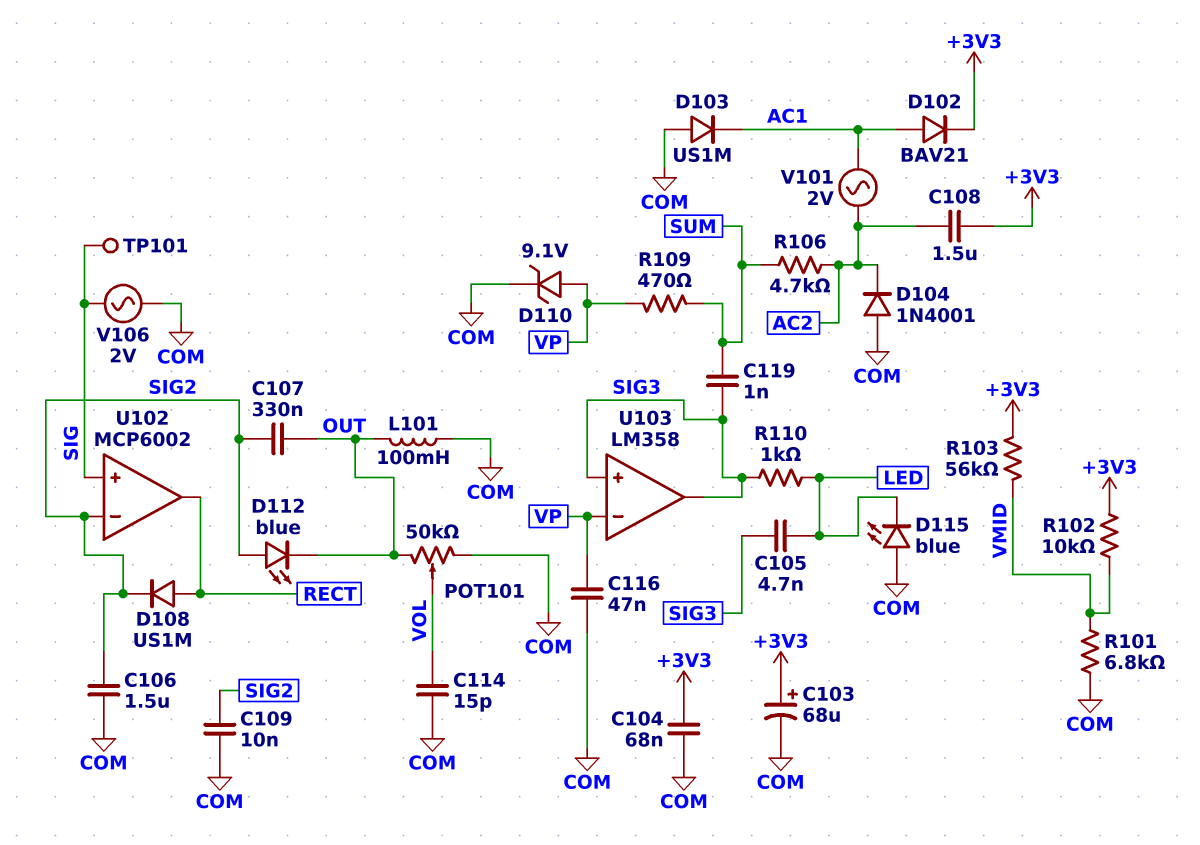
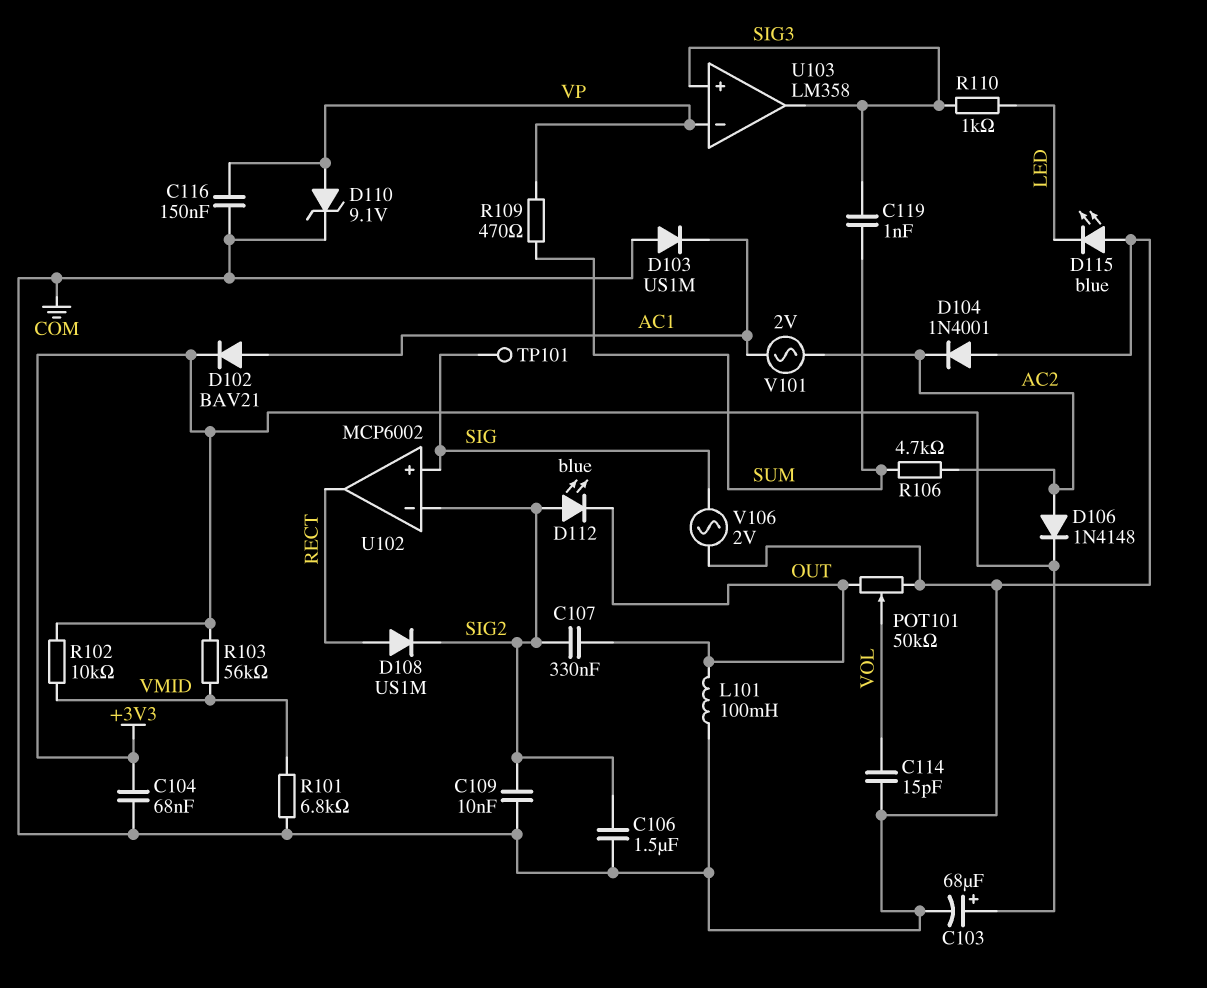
C105: 4.7nF (LED, SIG3) -> none
C108: 1.5uF (+3V3, AC2) -> none
C116: 47nF (COM, VP) -> 150nF (COM, VP)
D106: none -> diode 1N4148 (A AC2, K +3V3)

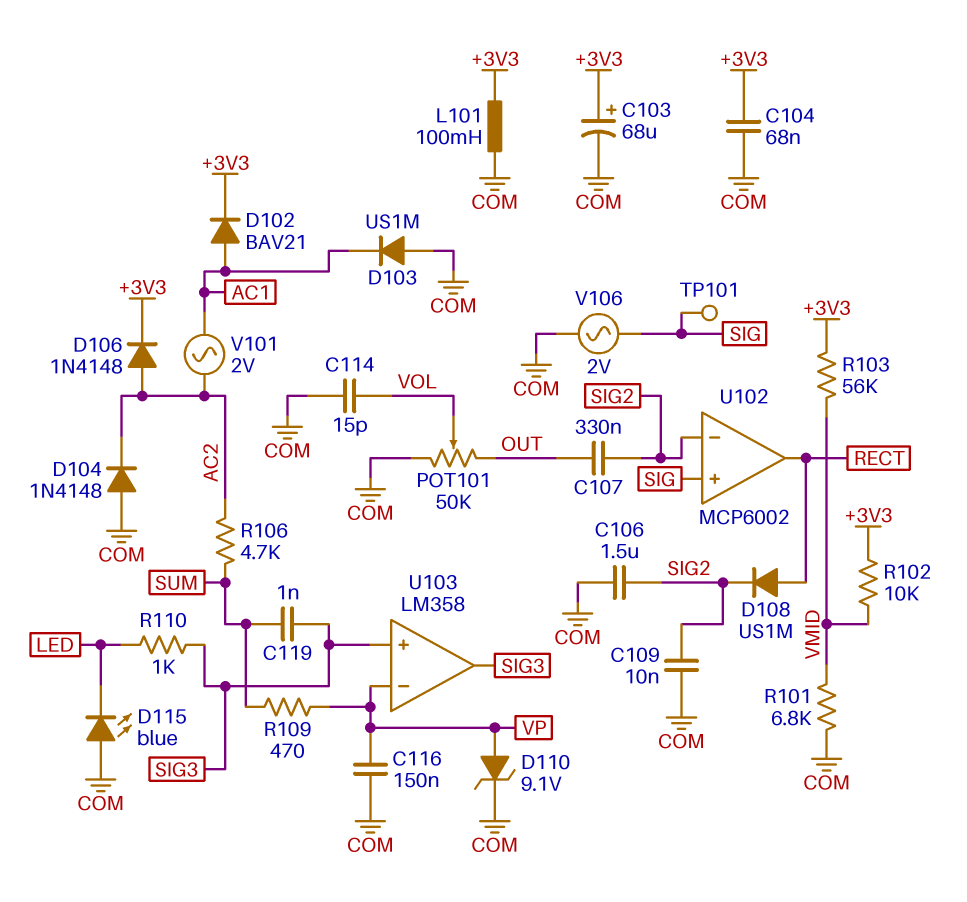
D104: diode 1N4001 (A COM, K AC2) -> diode 1N4148 (A COM, K AC2)
D112: LED blue (A SIG2, K OUT) -> none
L101: 100mH (COM, OUT) -> 100mH (+3V3, COM)

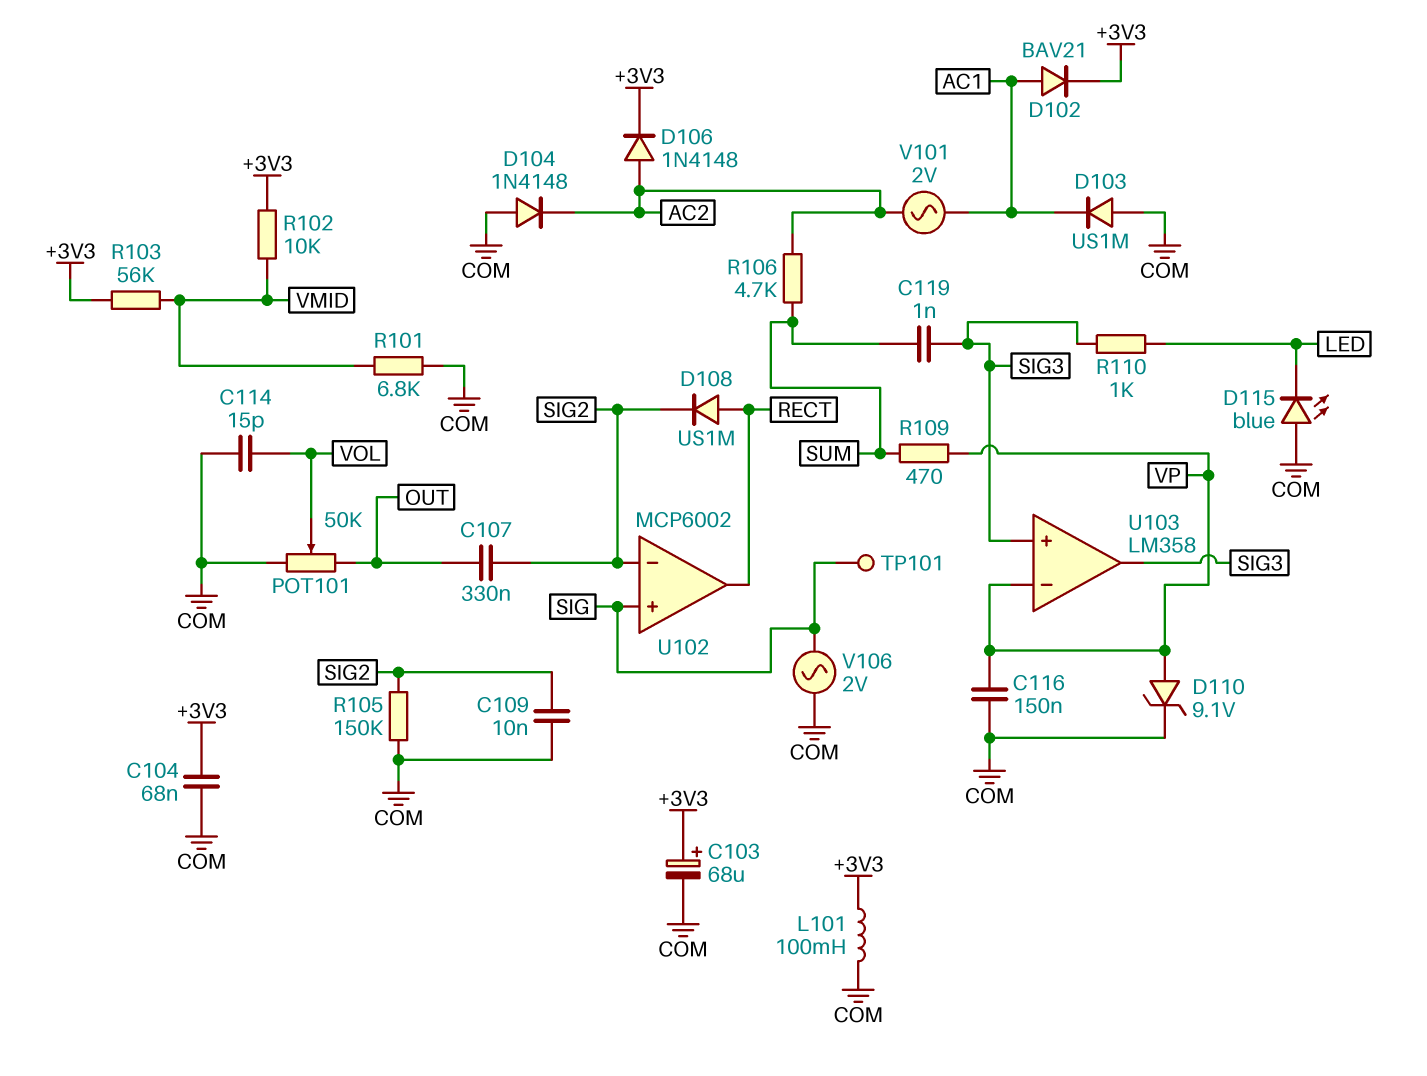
C106: 1.5uF (COM, SIG2) -> none
R105: none -> 150k (COM, SIG2)

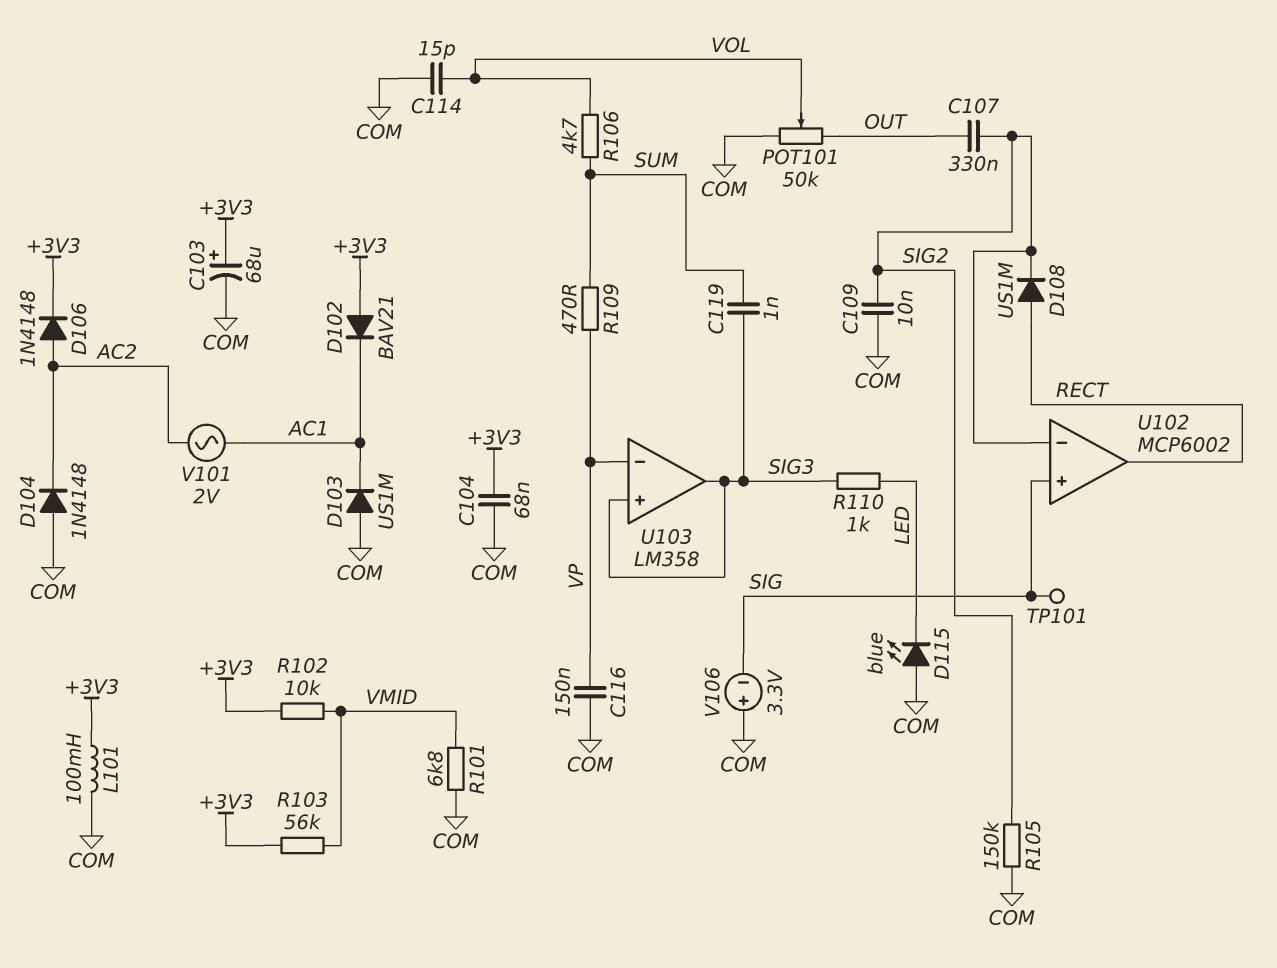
D102: diode BAV21 (A AC1, K +3V3) -> diode BAV21 (A +3V3, K AC1)
D110: zener 9.1V (A VP, K COM) -> none
R106: 4.7k (AC2, SUM) -> 4.7k (SUM, VOL)
V106: AC 2V (COM, SIG) -> 3.3V (plus COM, minus SIG)

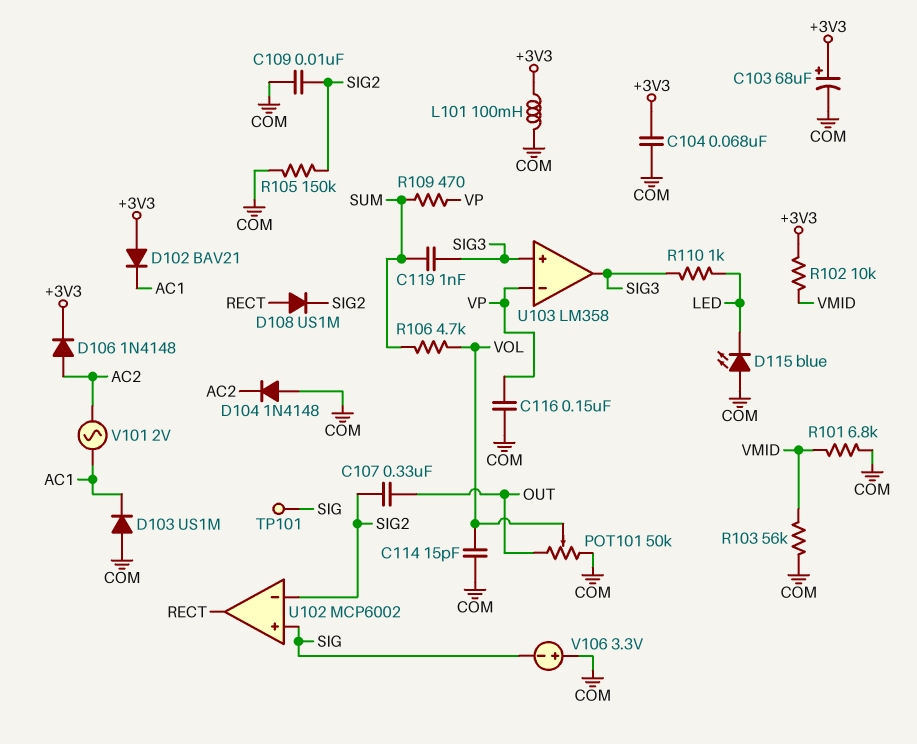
R103: 56k (+3V3, VMID) -> 56k (COM, VMID)

